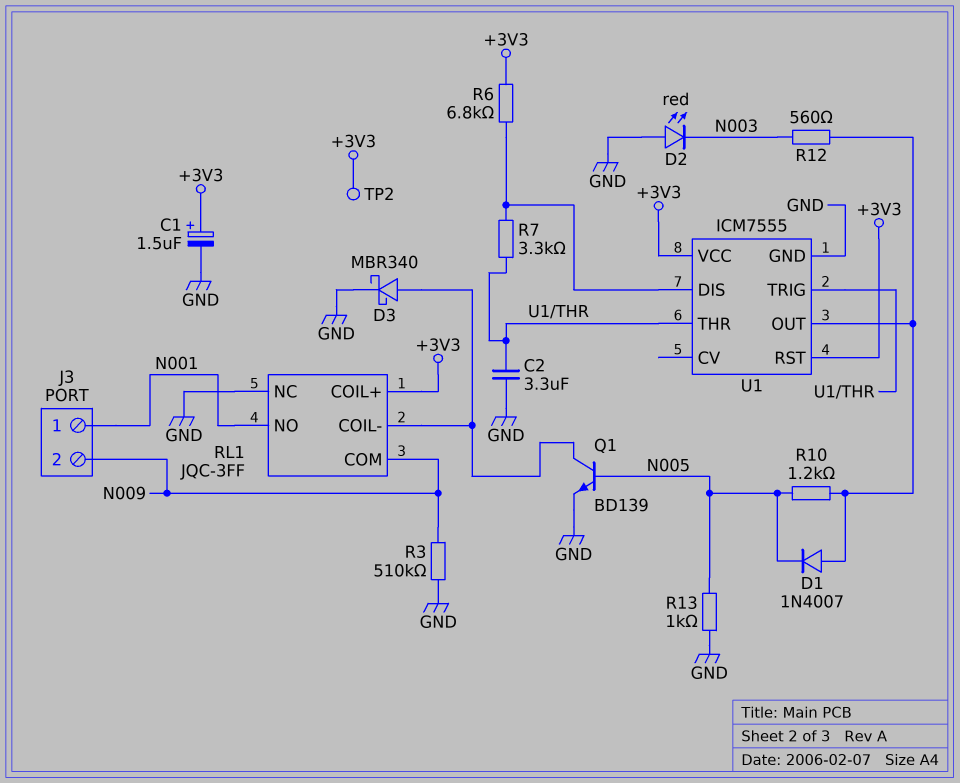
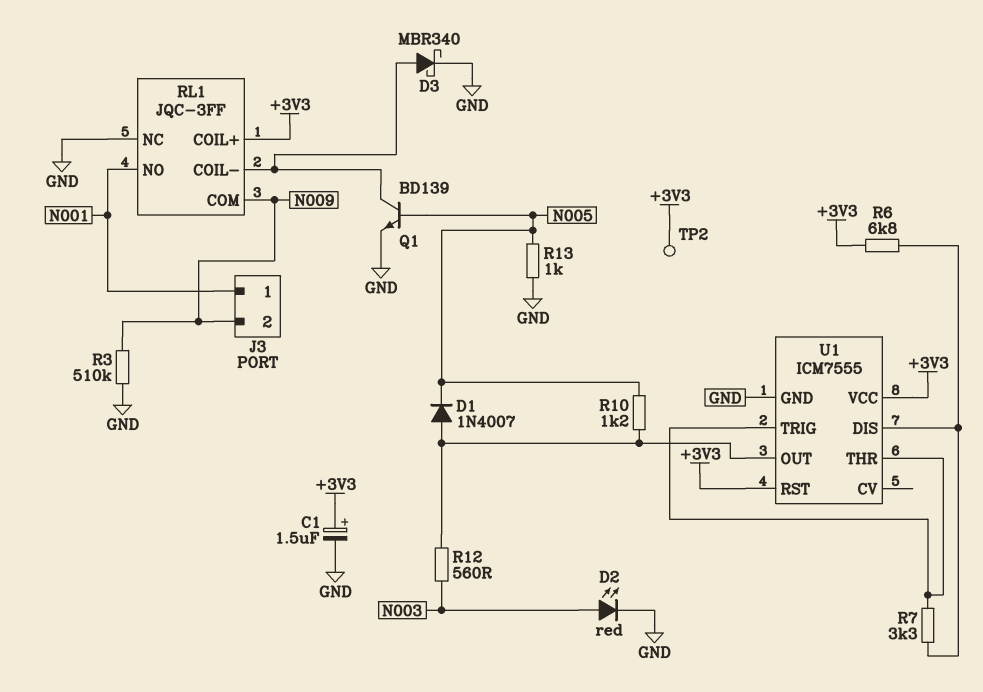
C2: 3.3uF (GND, U1/THR) -> none
D2: LED red (A GND, K N003) -> LED red (A N003, K GND)

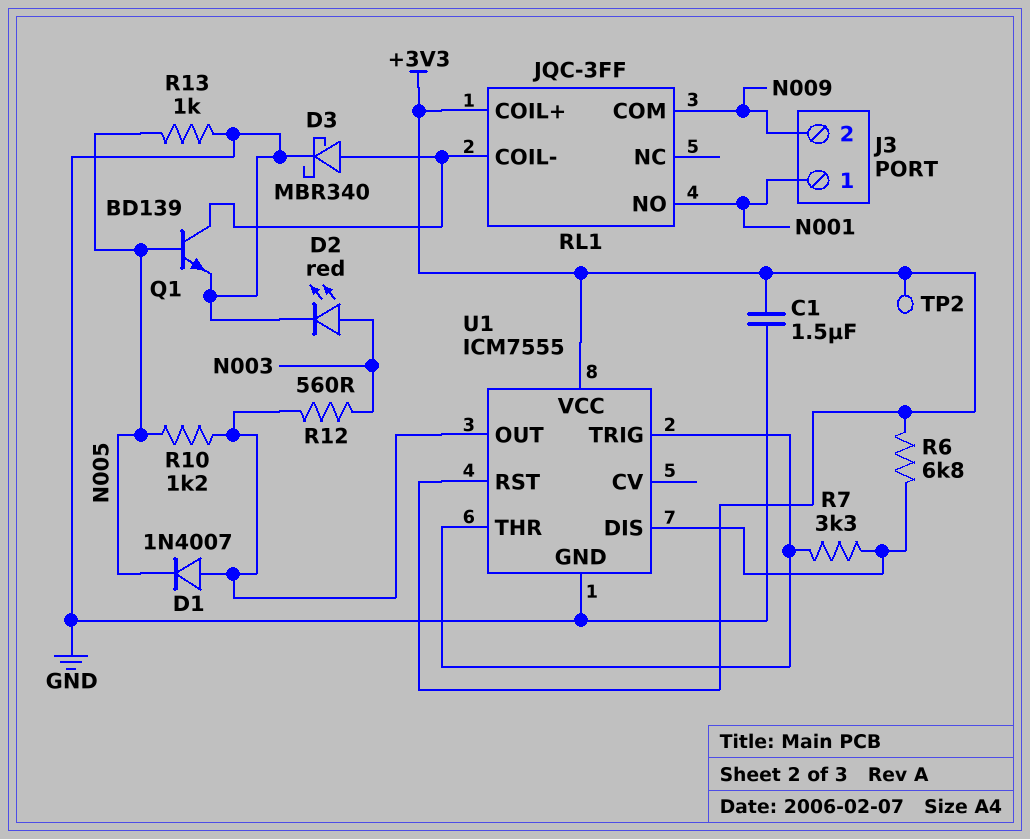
C1: 1.5uF (plus +3V3, minus GND) -> 1.5uF (+3V3, GND)
R3: 510k (GND, N009) -> none
RL1 pin NC: GND -> none

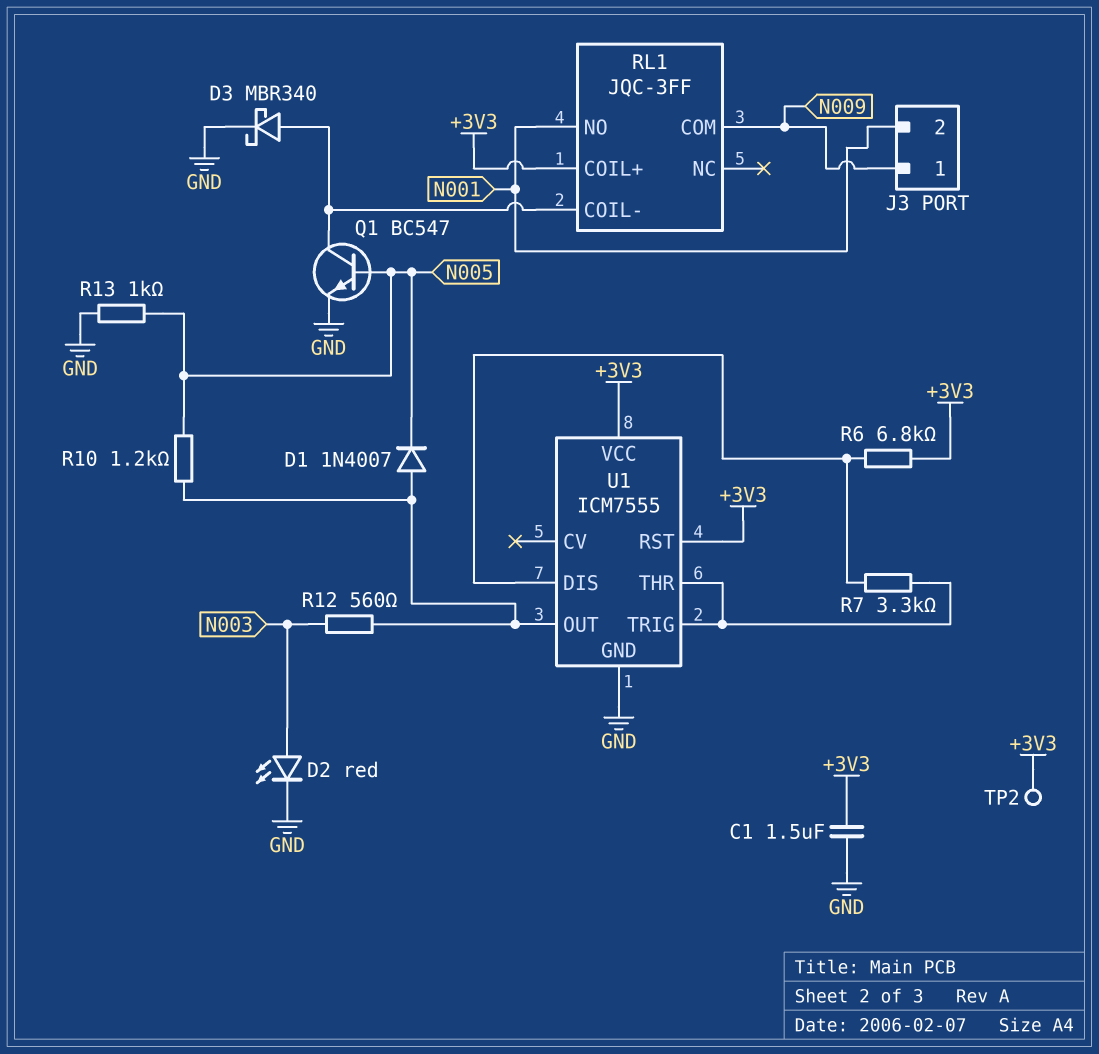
J3 pin 1: N001 -> N009
J3 pin 2: N009 -> N001
Q1: NPN BD139 (B N005, C RL1/COIL-, E GND) -> NPN BC547 (B N005, C RL1/COIL-, E GND)

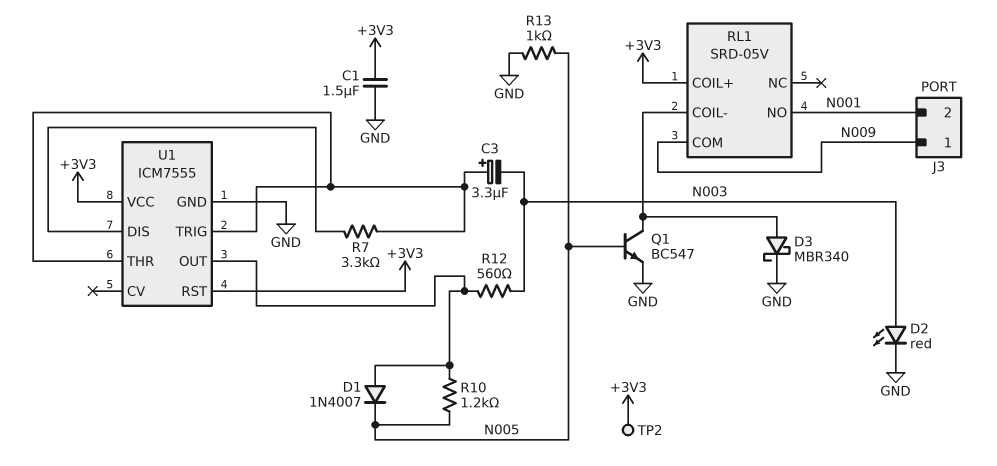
C3: none -> 3.3uF (plus U1/THR, minus N003)
R6: 6.8k (+3V3, U1/DIS) -> none
RL1: JQC-3FF -> SRD-05V

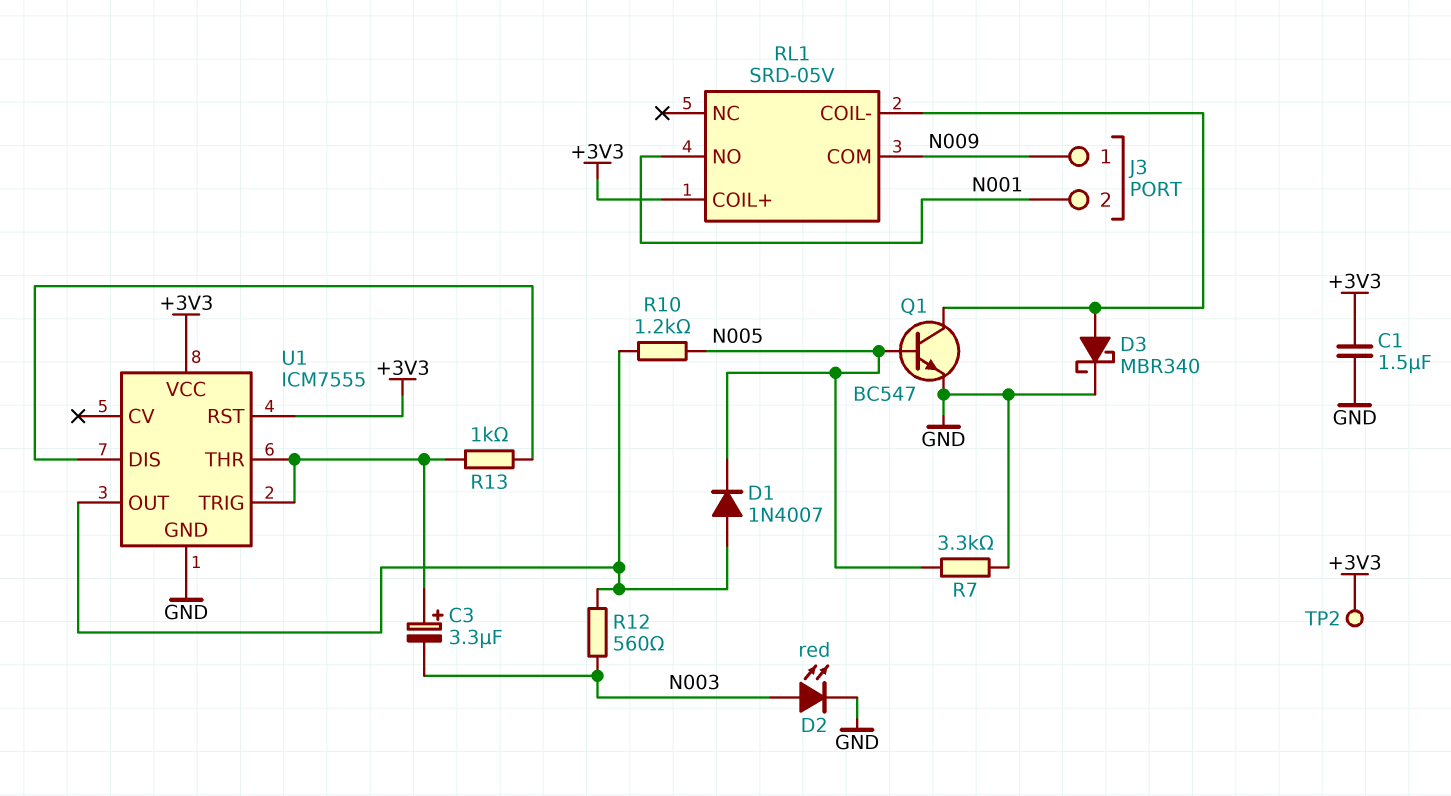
R7: 3.3k (U1/DIS, U1/THR) -> 3.3k (GND, N005)
R13: 1k (GND, N005) -> 1k (U1/DIS, U1/THR)

